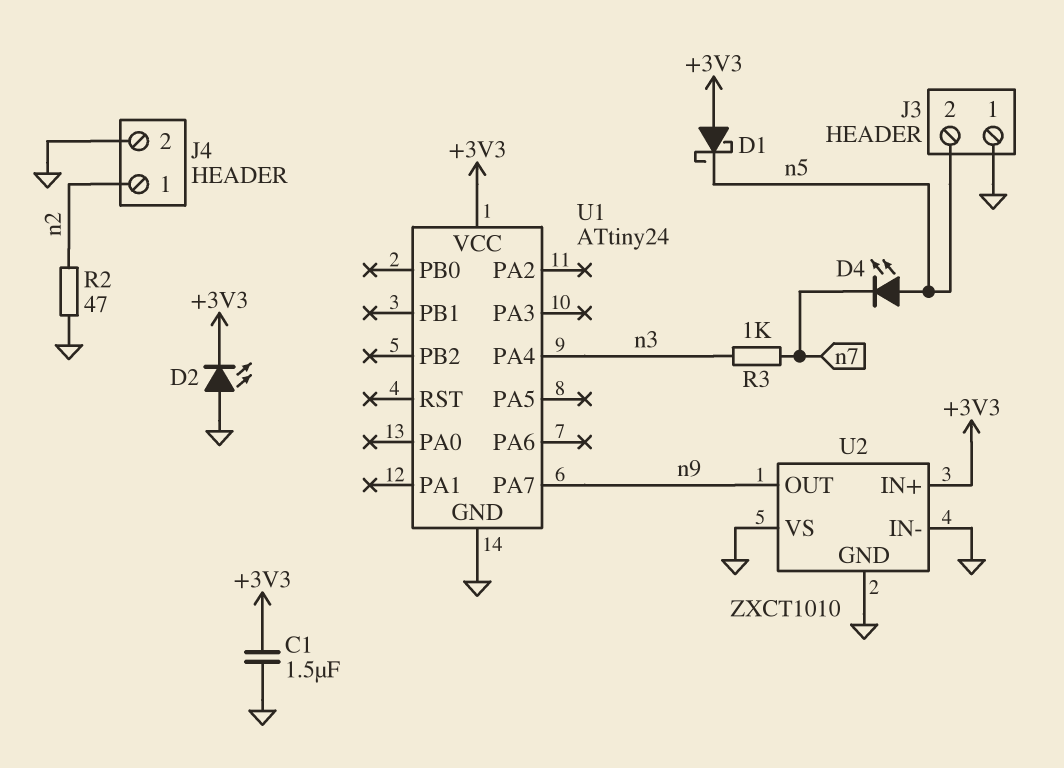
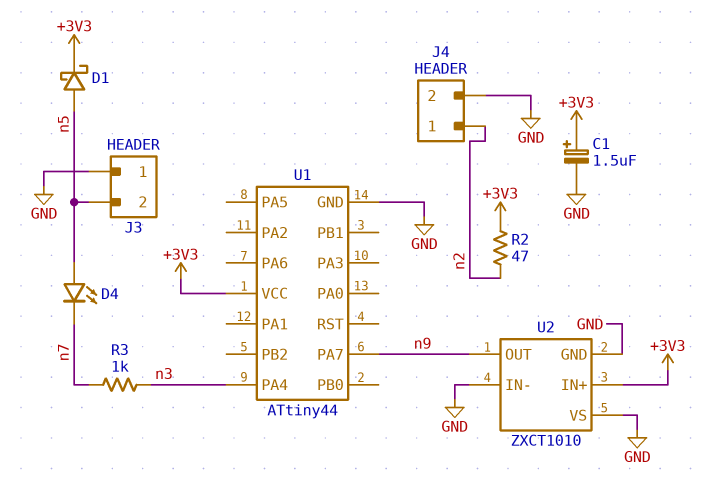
C1: 1.5uF (+3V3, GND) -> 1.5uF (plus +3V3, minus GND)
D1: schottky (A +3V3, K n5) -> schottky (A n5, K +3V3)
D2: LED (A GND, K +3V3) -> none
R2: 47 (GND, n2) -> 47 (+3V3, n2)
U1: ATtiny24 -> ATtiny44

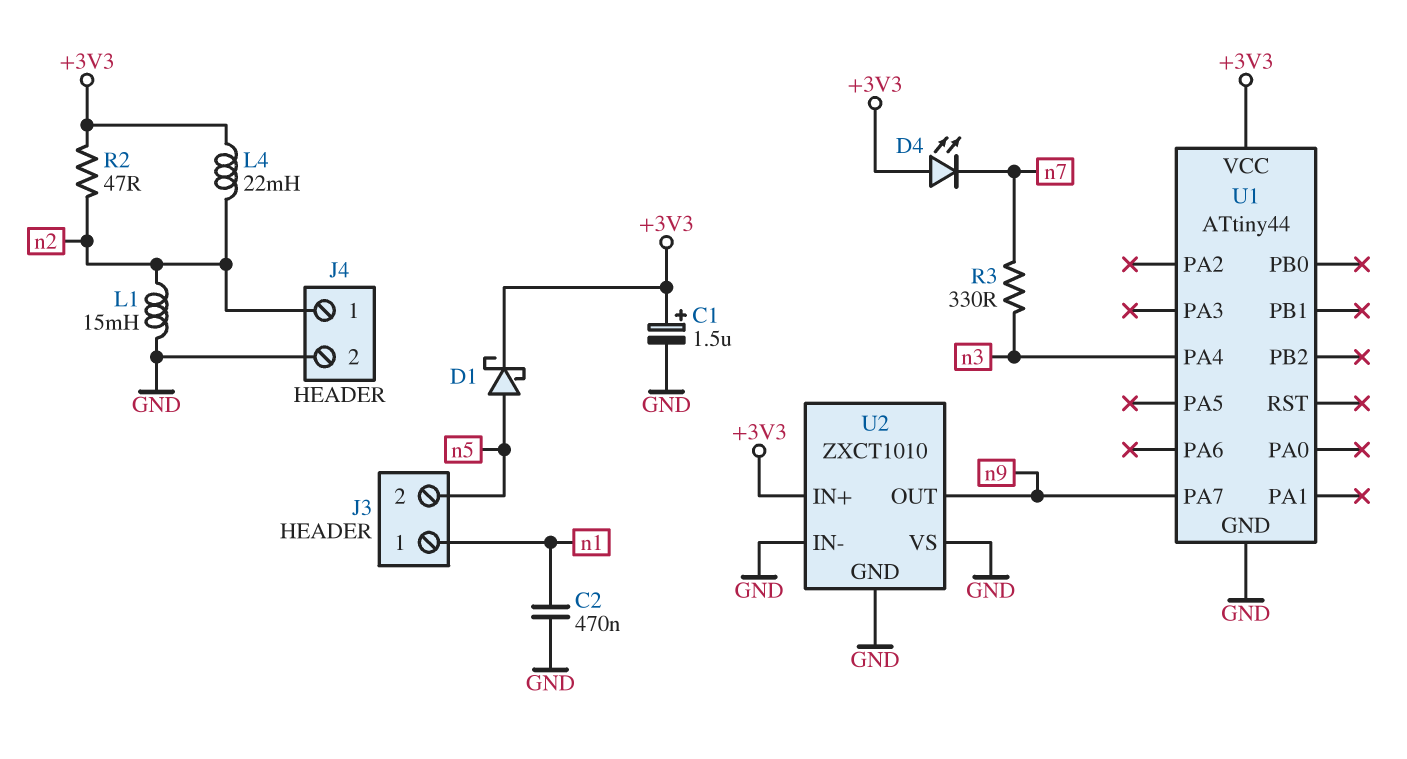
C2: none -> 470nF (GND, n1)
D4: LED (A n5, K n7) -> LED (A +3V3, K n7)
J3 pin 1: GND -> n1
L1: none -> 15mH (GND, n2)
L4: none -> 22mH (+3V3, n2)
R3: 1k (n3, n7) -> 330 (n3, n7)

